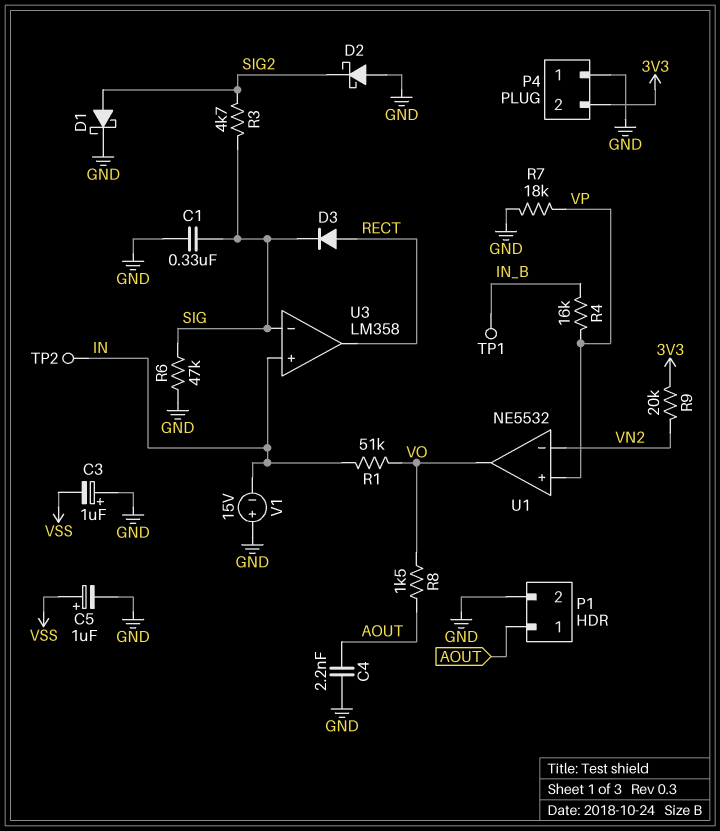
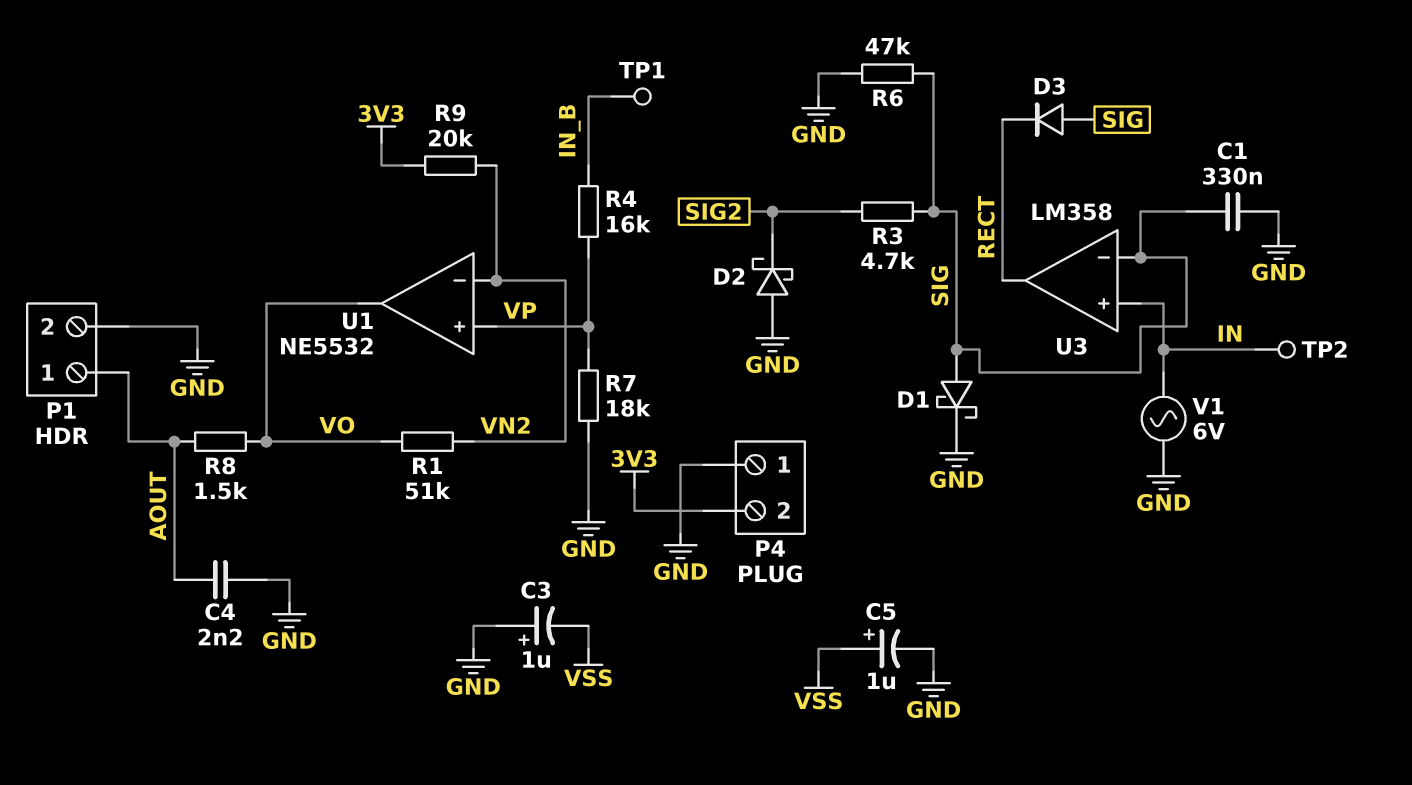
D1: schottky (A SIG2, K GND) -> schottky (A SIG, K GND)
D3: diode (A RECT, K SIG) -> diode (A SIG, K RECT)
R1: 51k (IN, VO) -> 51k (VN2, VO)
V1: 15V (plus GND, minus IN) -> AC 6V (GND, IN)

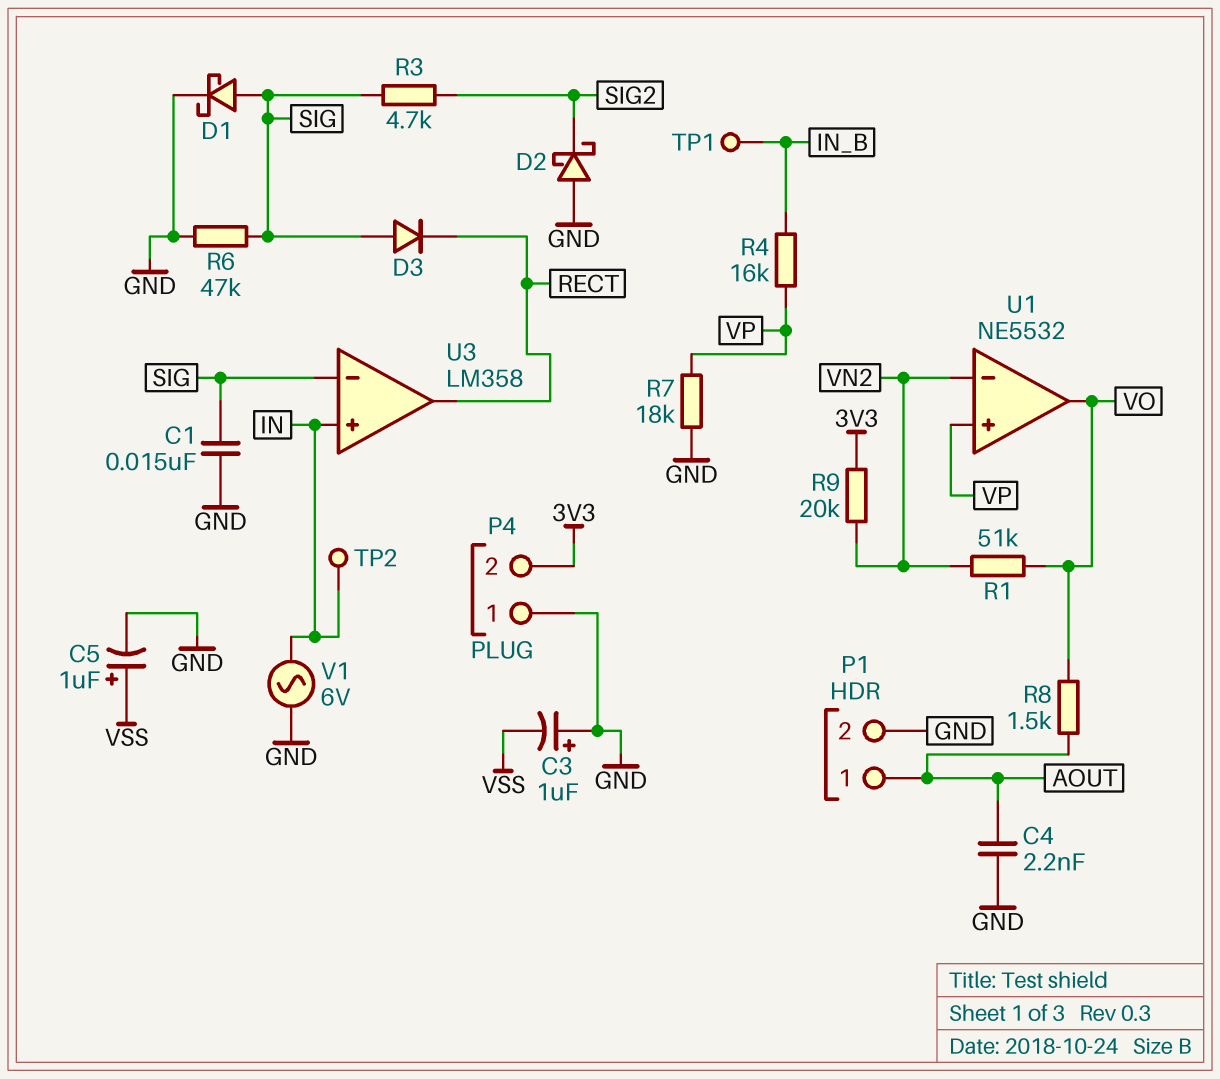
C1: 330nF (GND, SIG) -> 15nF (GND, SIG)

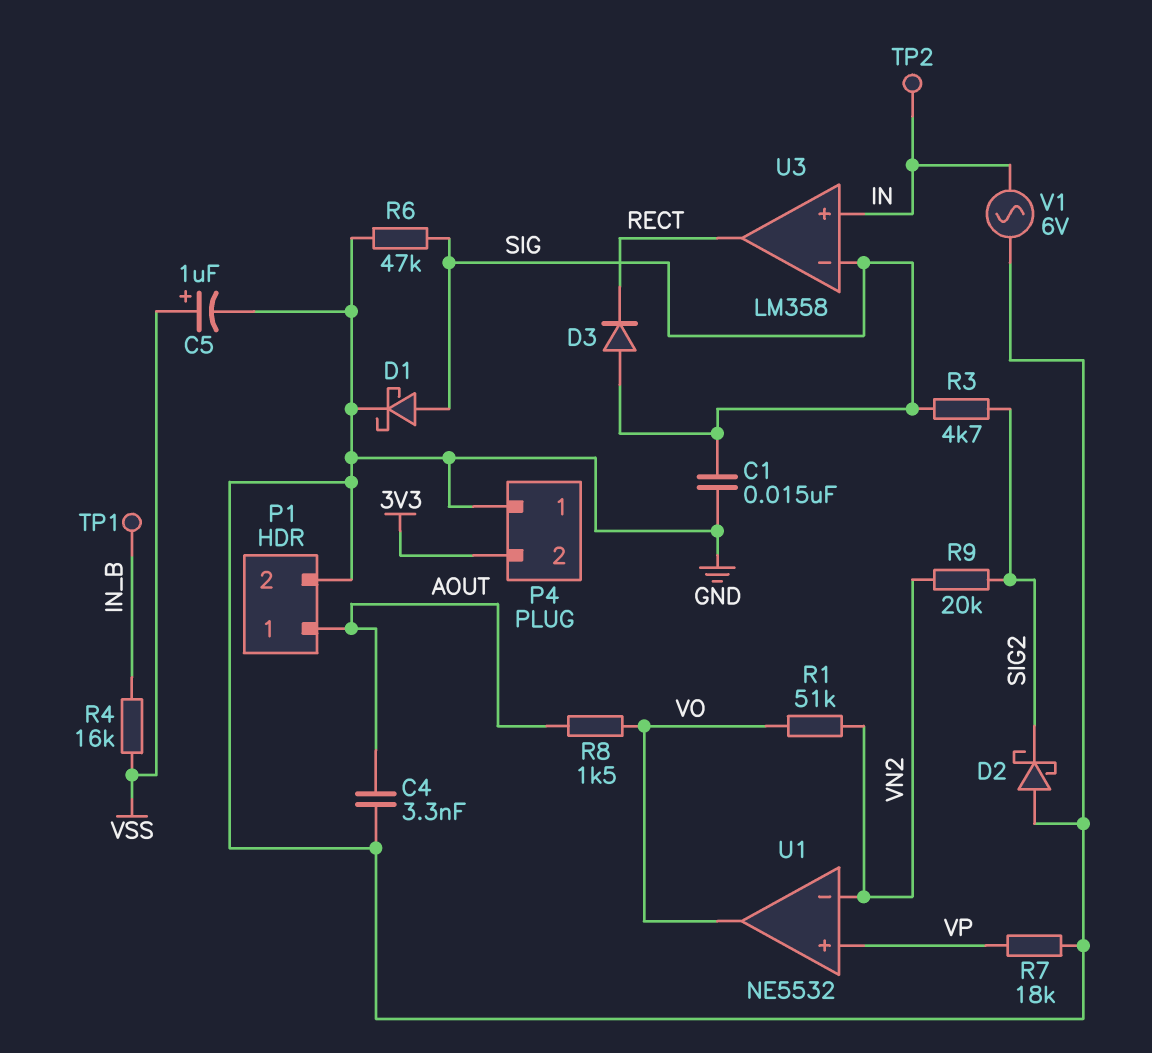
C3: 1uF (plus GND, minus VSS) -> none
C4: 2.2nF (AOUT, GND) -> 3.3nF (AOUT, GND)
R4: 16k (IN_B, VP) -> 16k (IN_B, VSS)
R9: 20k (3V3, VN2) -> 20k (SIG2, VN2)

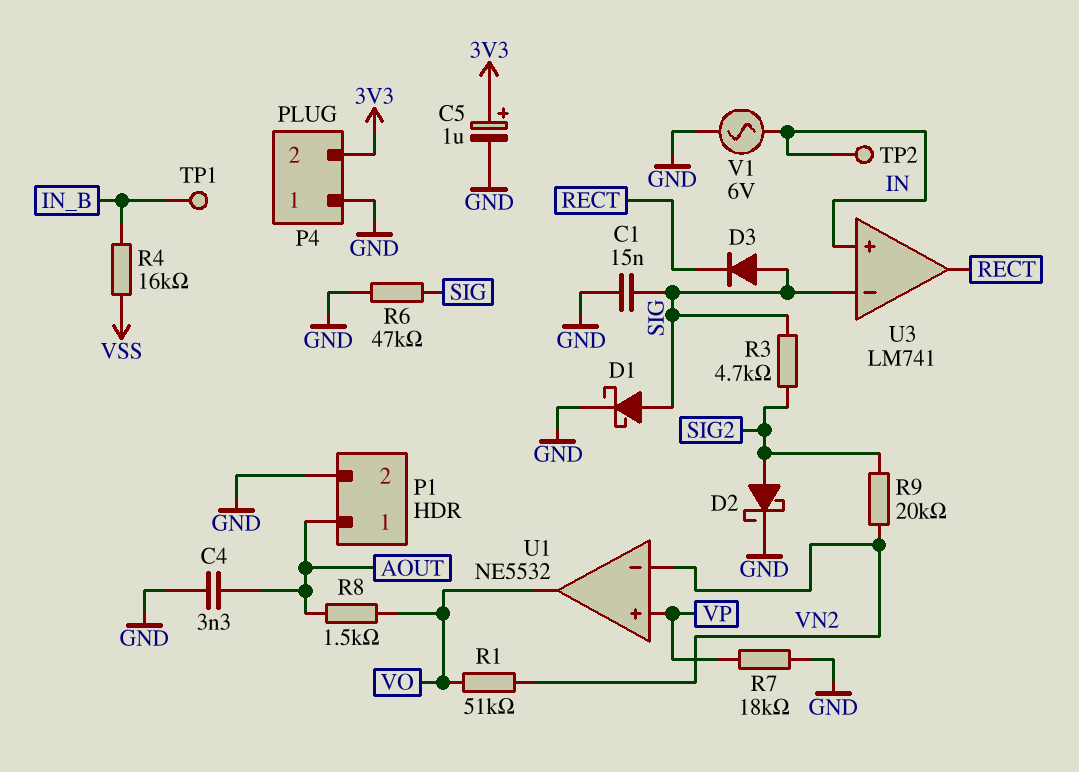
C5: 1uF (plus VSS, minus GND) -> 1uF (plus 3V3, minus GND)
D2: schottky (A GND, K SIG2) -> schottky (A SIG2, K GND)
U3: LM358 -> LM741

